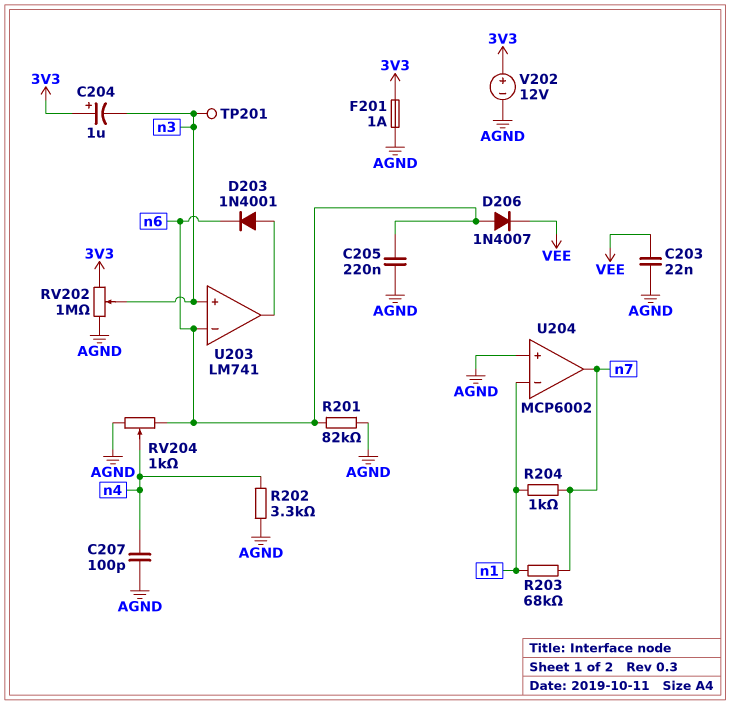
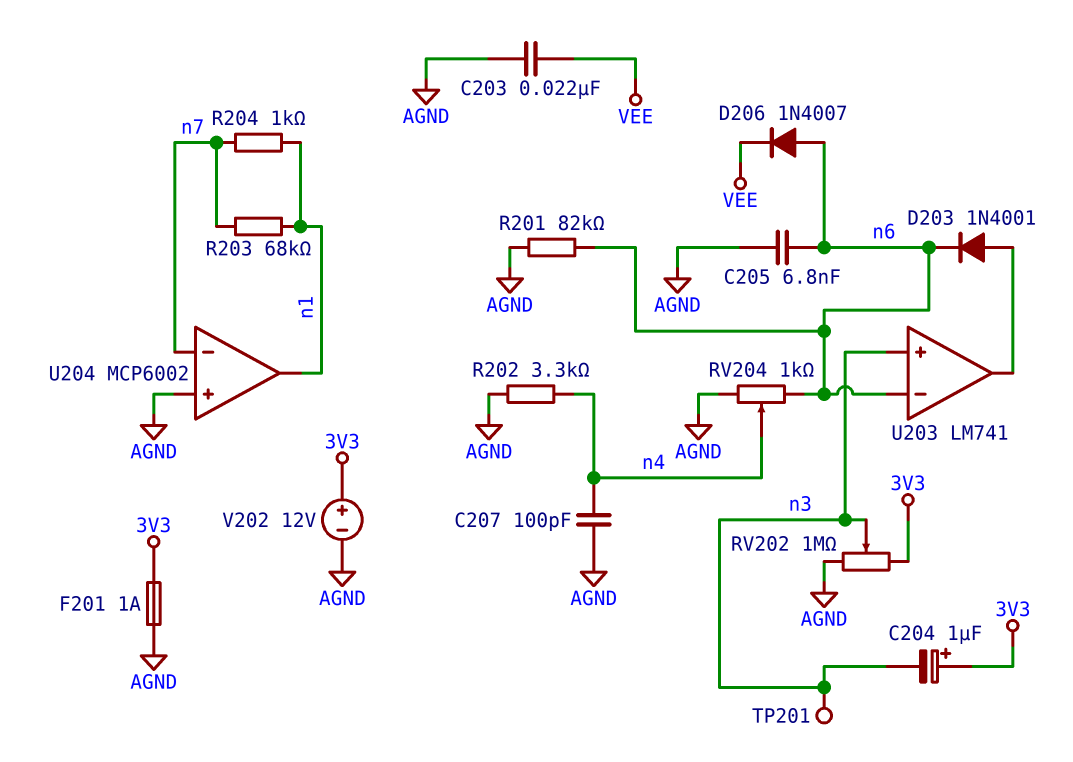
C205: 220nF (AGND, n6) -> 6.8nF (AGND, n6)
U204 pin in-: n1 -> n7
U204 pin out: n7 -> n1

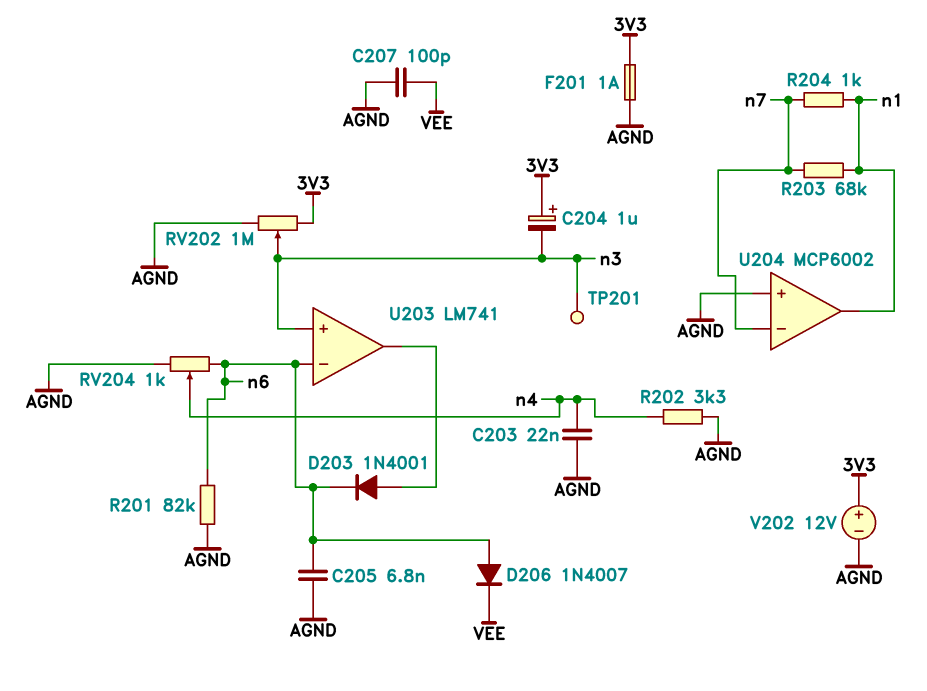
C203: 22nF (AGND, VEE) -> 22nF (AGND, n4)
C207: 100pF (AGND, n4) -> 100pF (AGND, VEE)

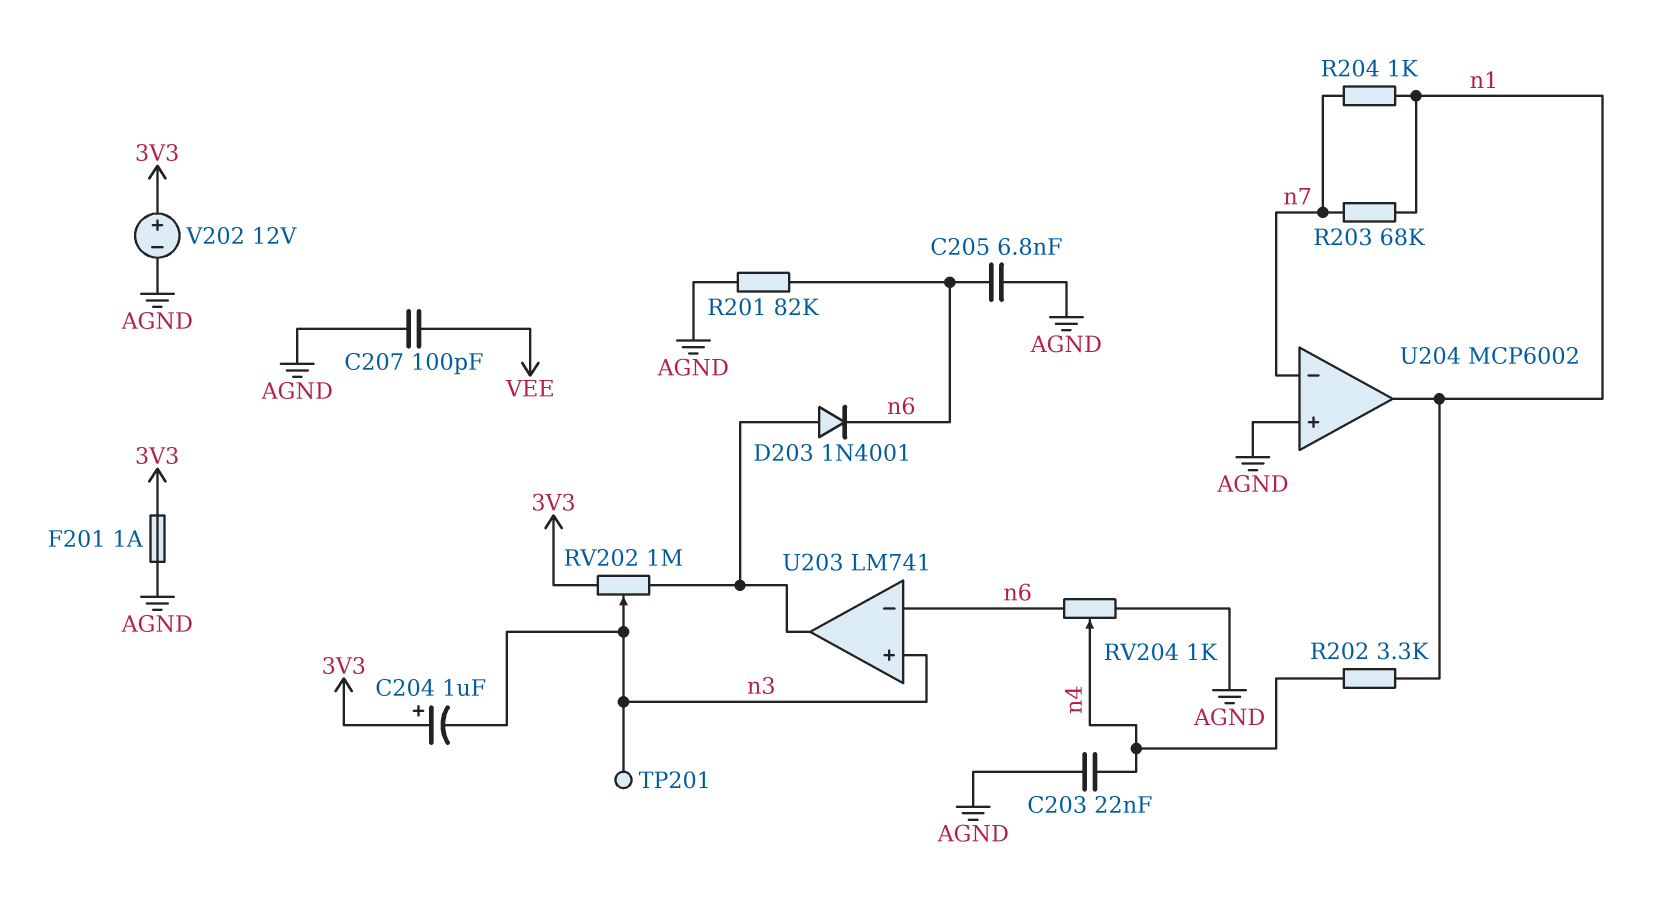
D206: diode 1N4007 (A n6, K VEE) -> none
R202: 3.3k (AGND, n4) -> 3.3k (n1, n4)
RV202: 1M (3V3, AGND, wiper n3) -> 1M (3V3, U203/out, wiper n3)

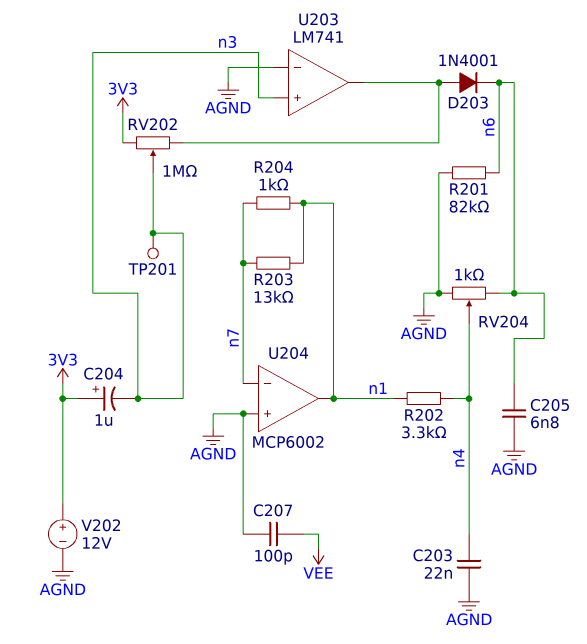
F201: 1A (3V3, AGND) -> none
R203: 68k (n1, n7) -> 13k (n1, n7)
U203 pin in-: n6 -> AGND

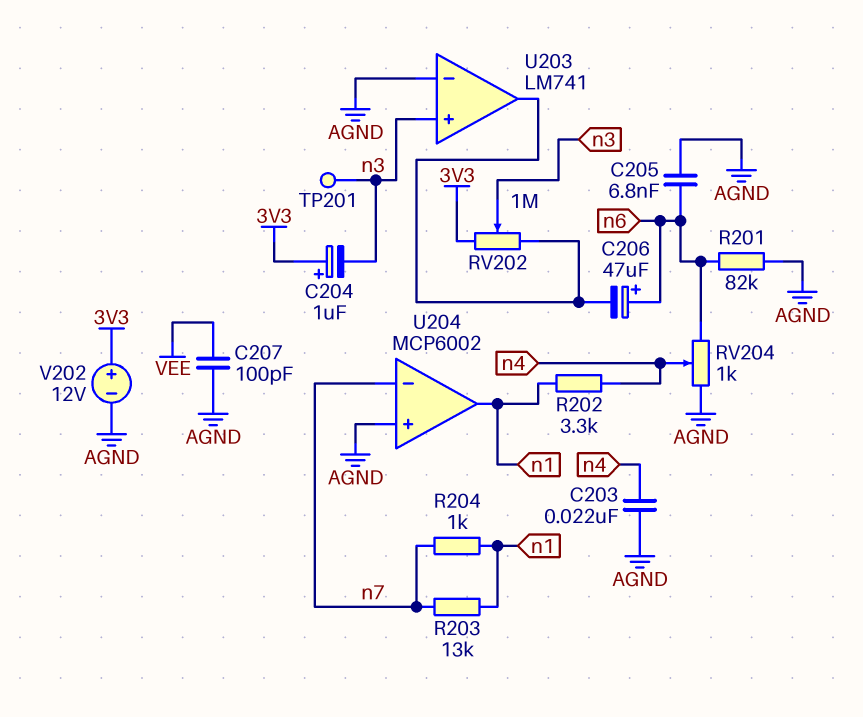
C206: none -> 47uF (plus n6, minus U203/out)
D203: diode 1N4001 (A U203/out, K n6) -> none

